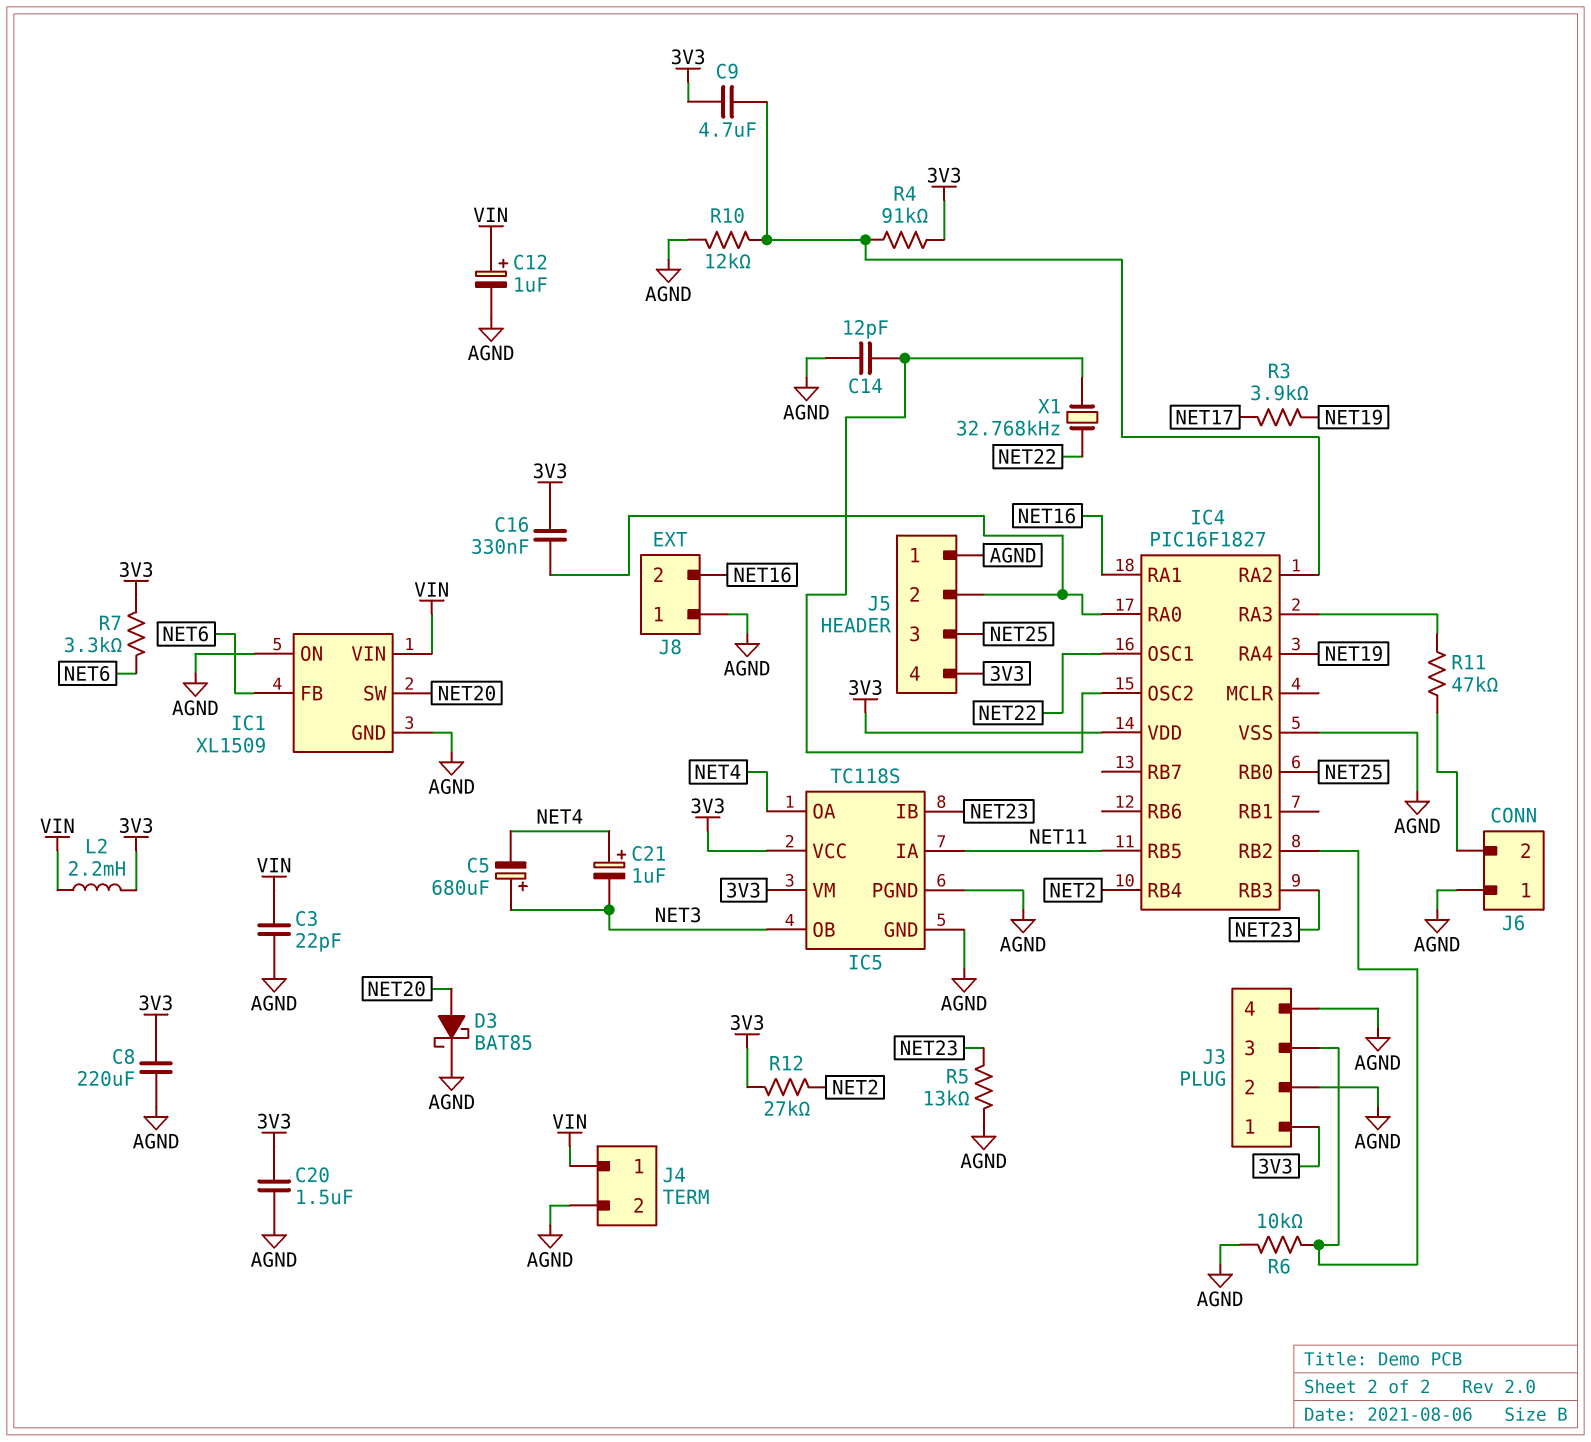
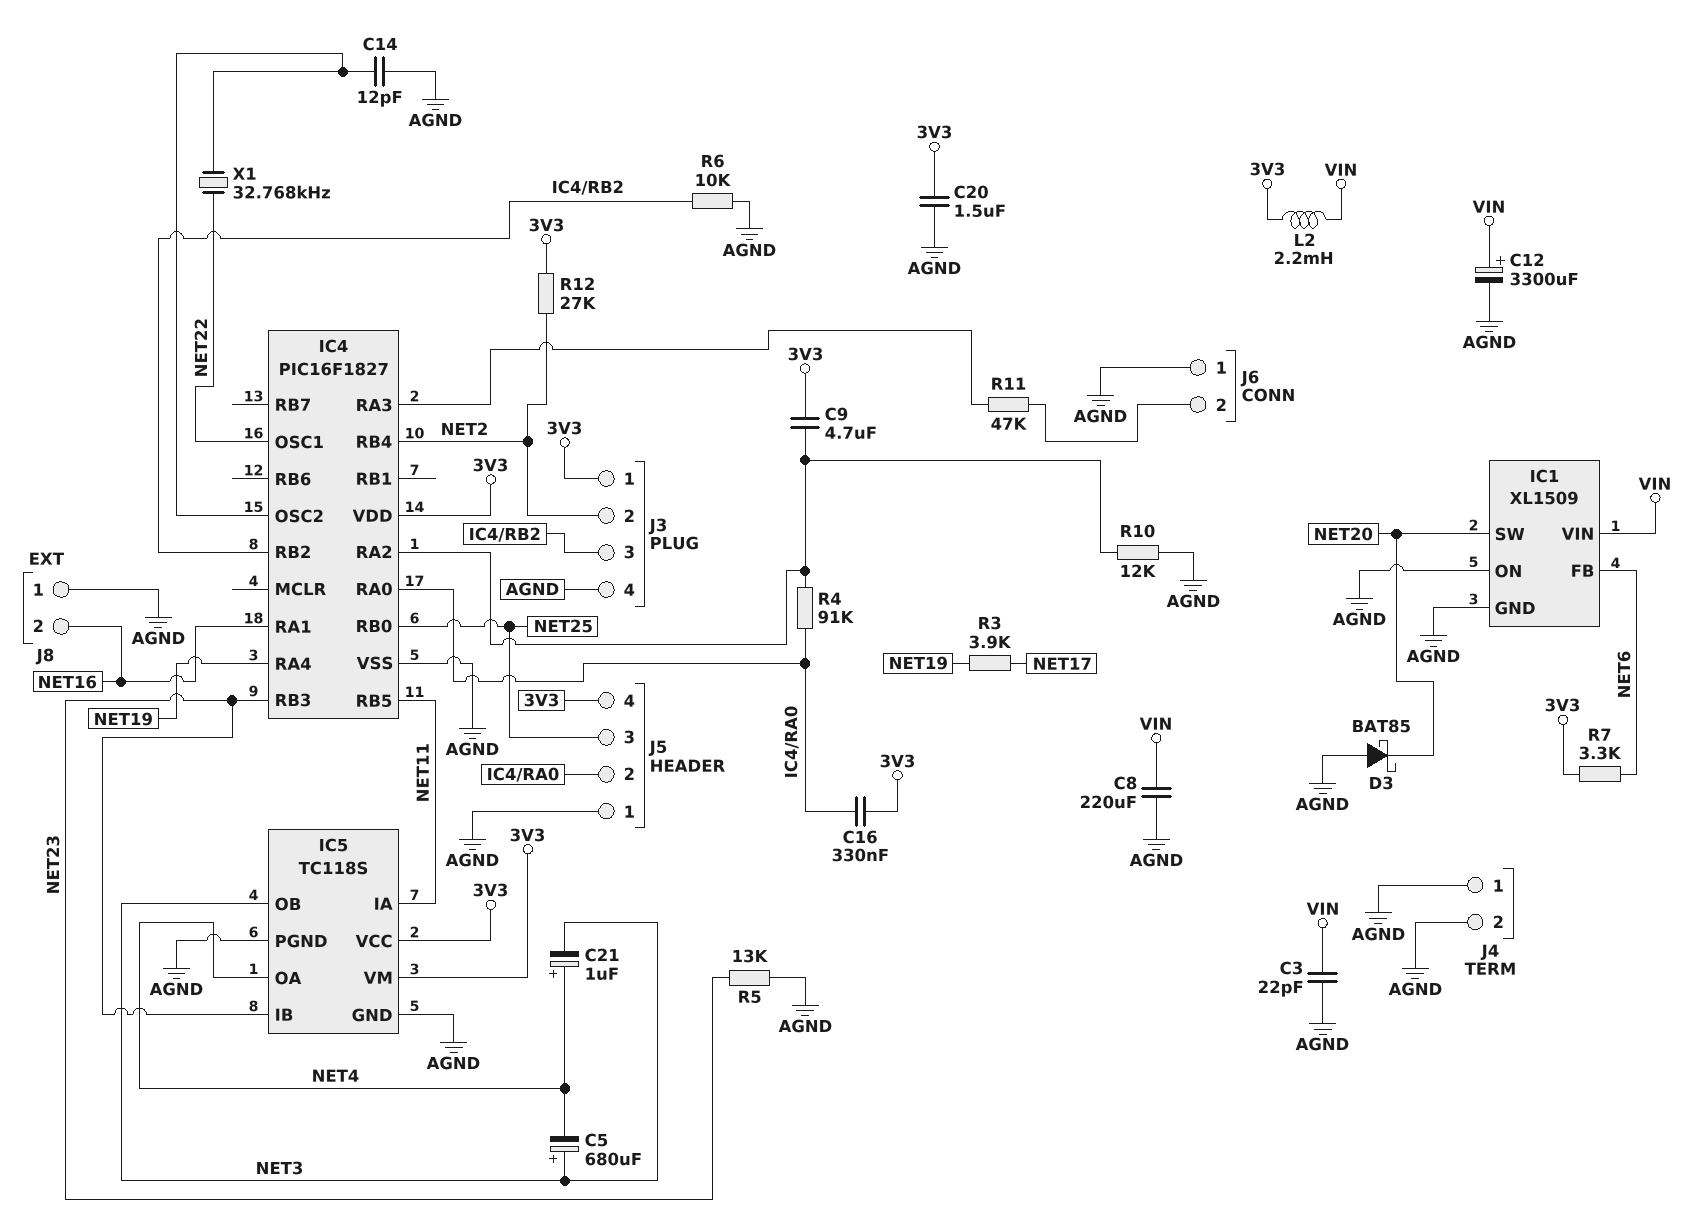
C8: 220uF (3V3, AGND) -> 220uF (AGND, VIN)
C12: 1uF (plus VIN, minus AGND) -> 3300uF (plus VIN, minus AGND)
D3: schottky BAT85 (A NET20, K AGND) -> schottky BAT85 (A AGND, K NET20)
J3 pin 2: AGND -> NET2
J4 pin 1: VIN -> AGND
R4: 91k (3V3, IC4/RA2) -> 91k (IC4/RA0, IC4/RA2)

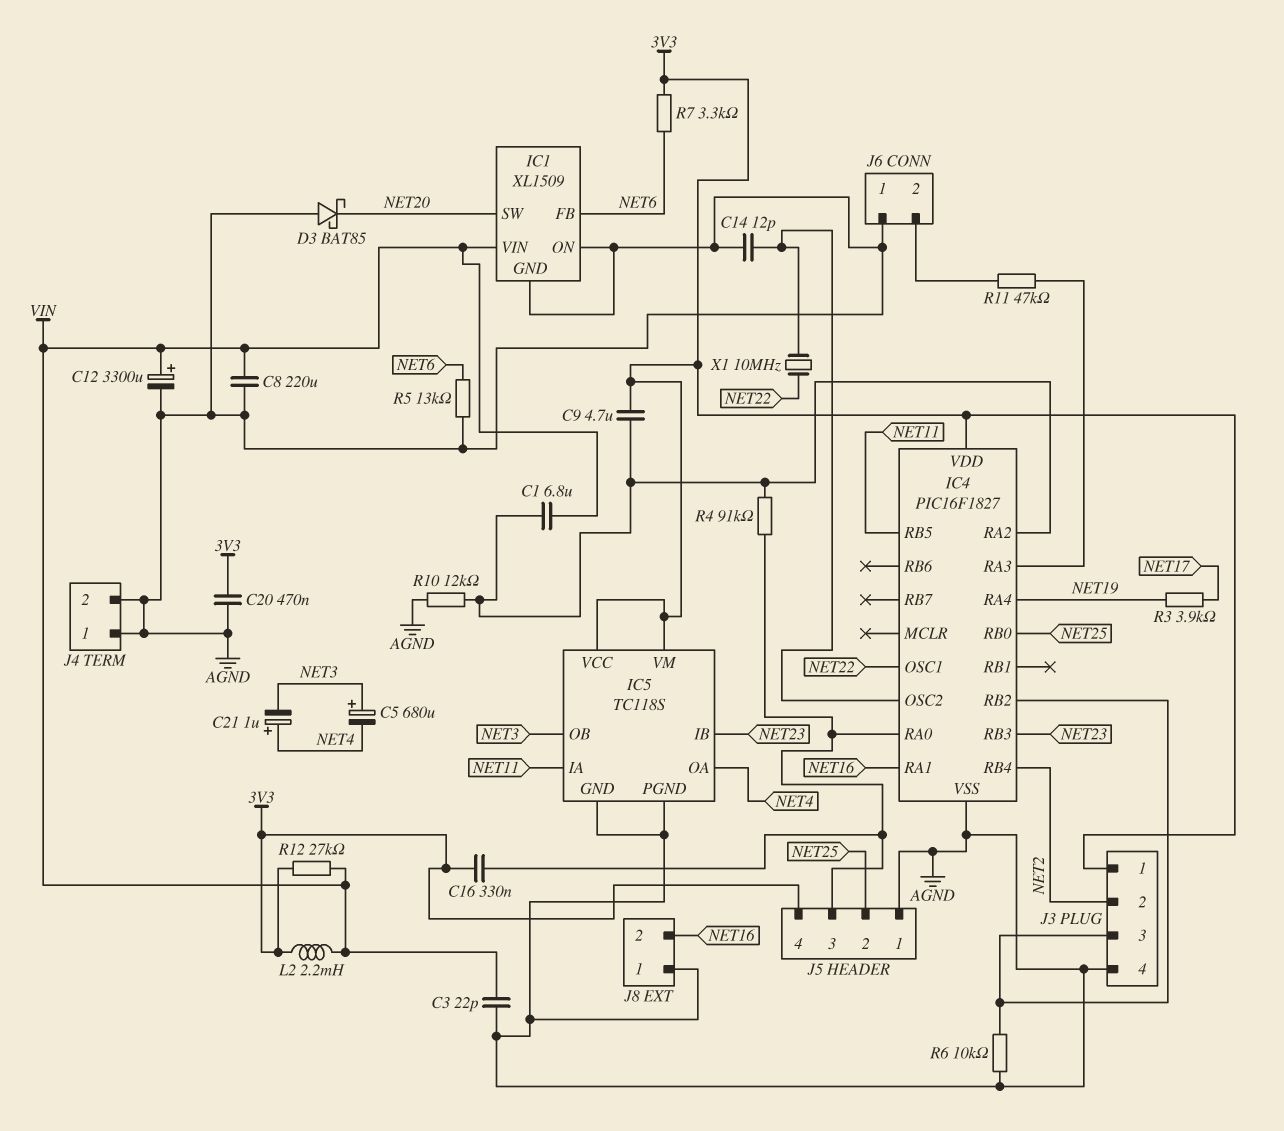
C1: none -> 6.8uF (IC4/RA2, VIN)
C20: 1.5uF (3V3, AGND) -> 470nF (3V3, AGND)
J5 pin 2: IC4/RA0 -> NET25
J5 pin 3: NET25 -> IC4/RA0
R5: 13k (AGND, NET23) -> 13k (AGND, NET6)
R12: 27k (3V3, NET2) -> 27k (3V3, VIN)
X1: 32.768kHz (IC4/OSC2, NET22) -> 10MHz (IC4/OSC2, NET22)

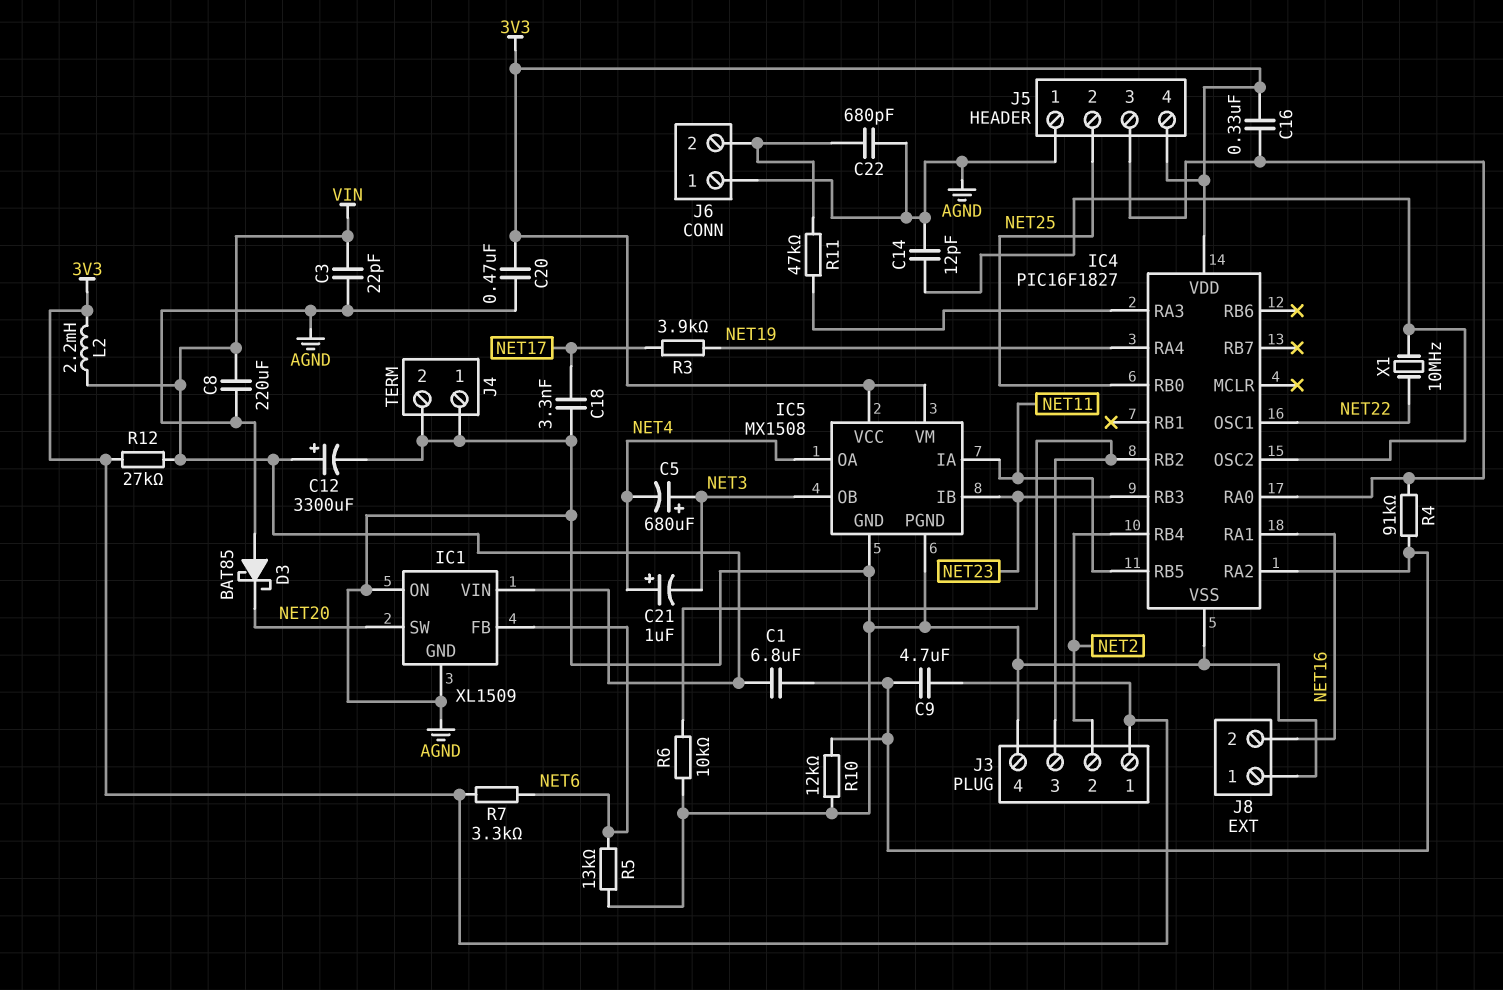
C18: none -> 3.3nF (AGND, NET17)
C22: none -> 680pF (AGND, J6/2)
IC5: TC118S -> MX1508

